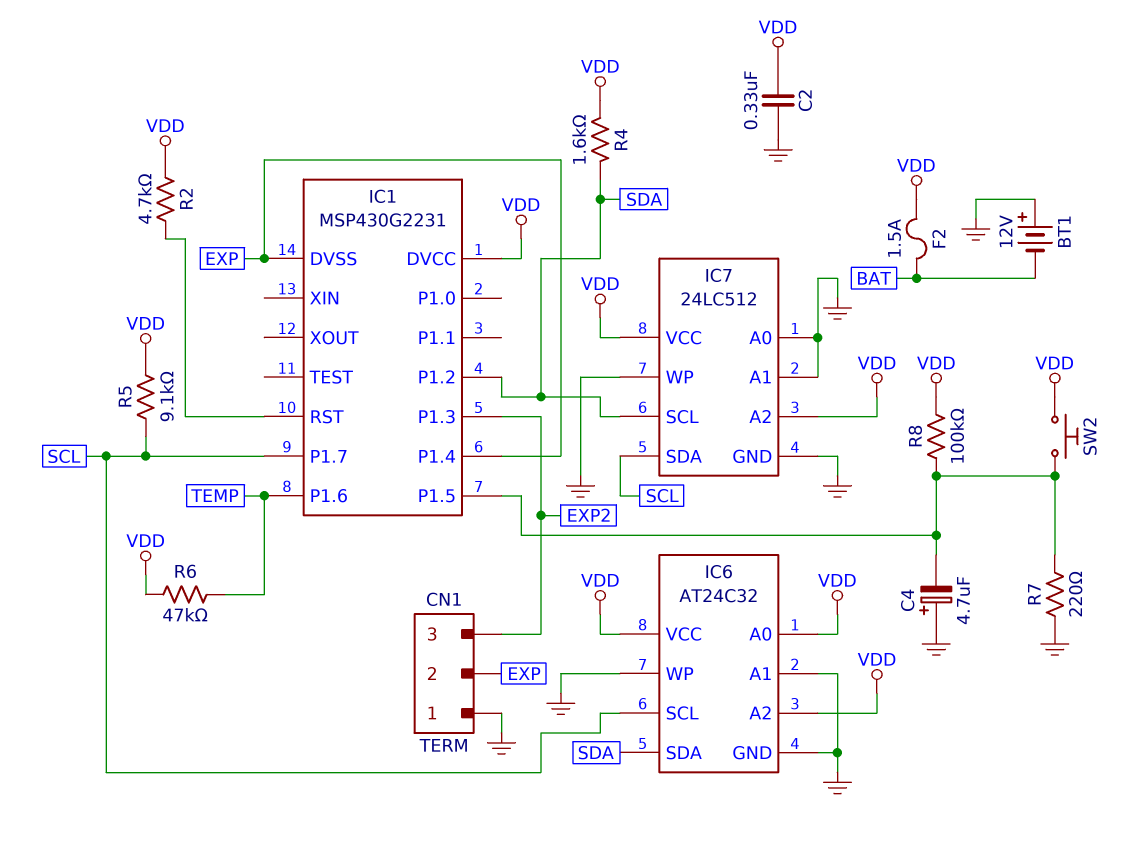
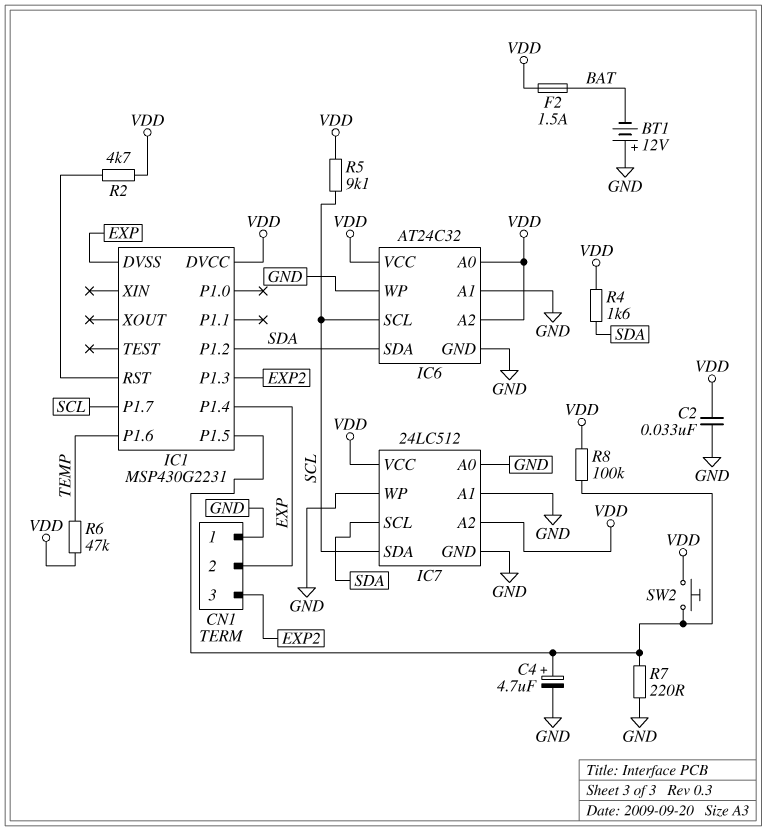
C2: 330nF (GND, VDD) -> 33nF (GND, VDD)
C4: 4.7uF (plus GND, minus IC1/P1.5) -> 4.7uF (plus IC1/P1.5, minus GND)

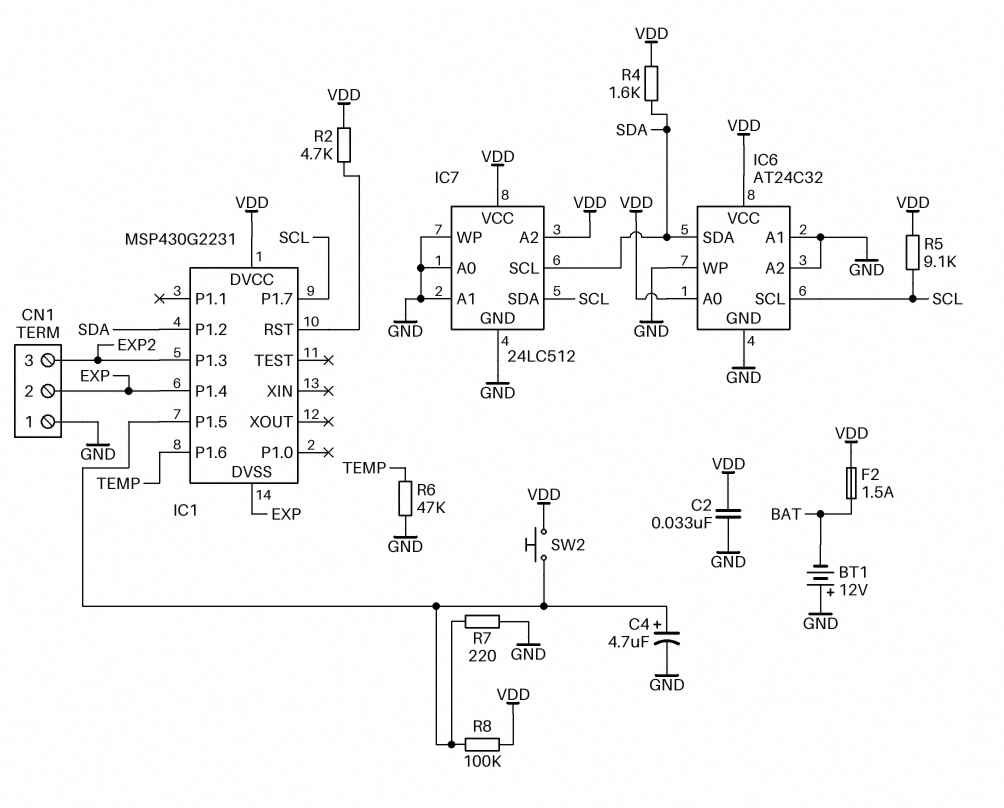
IC6 pin A2: VDD -> GND
R6: 47k (TEMP, VDD) -> 47k (GND, TEMP)

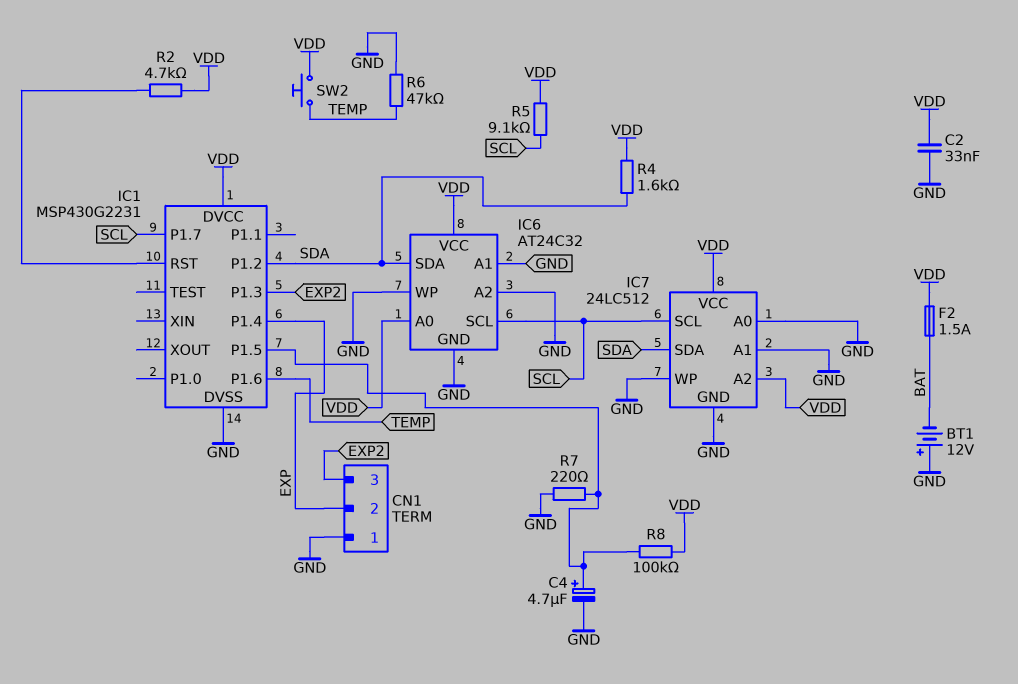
IC1 pin DVSS: EXP -> GND
IC7 pin SCL: SDA -> SCL
IC7 pin SDA: SCL -> SDA
SW2: button (IC1/P1.5, VDD) -> button (TEMP, VDD)

